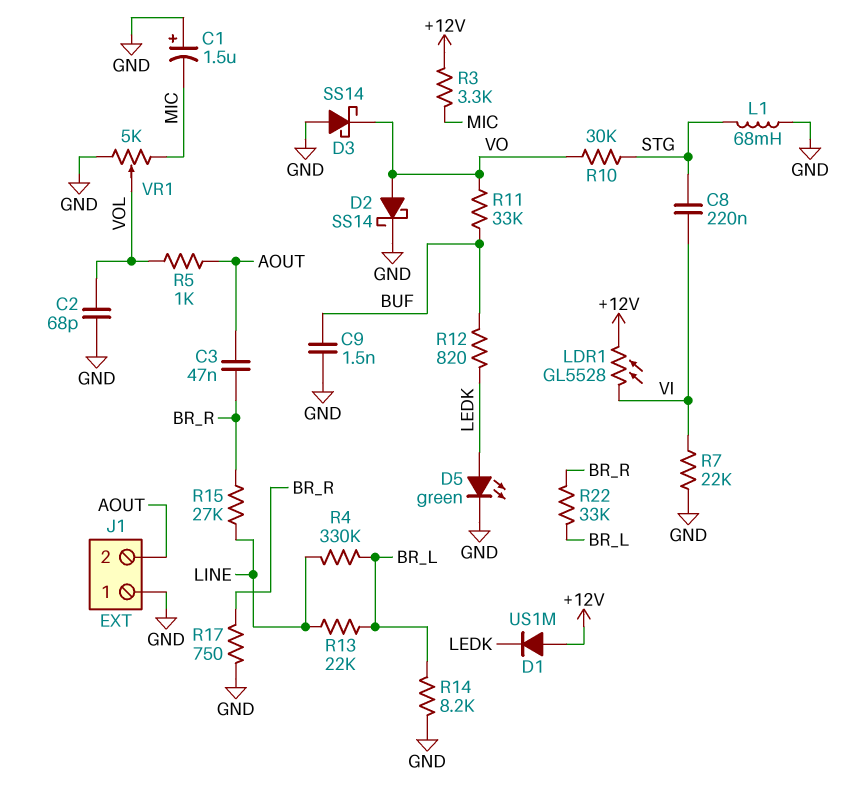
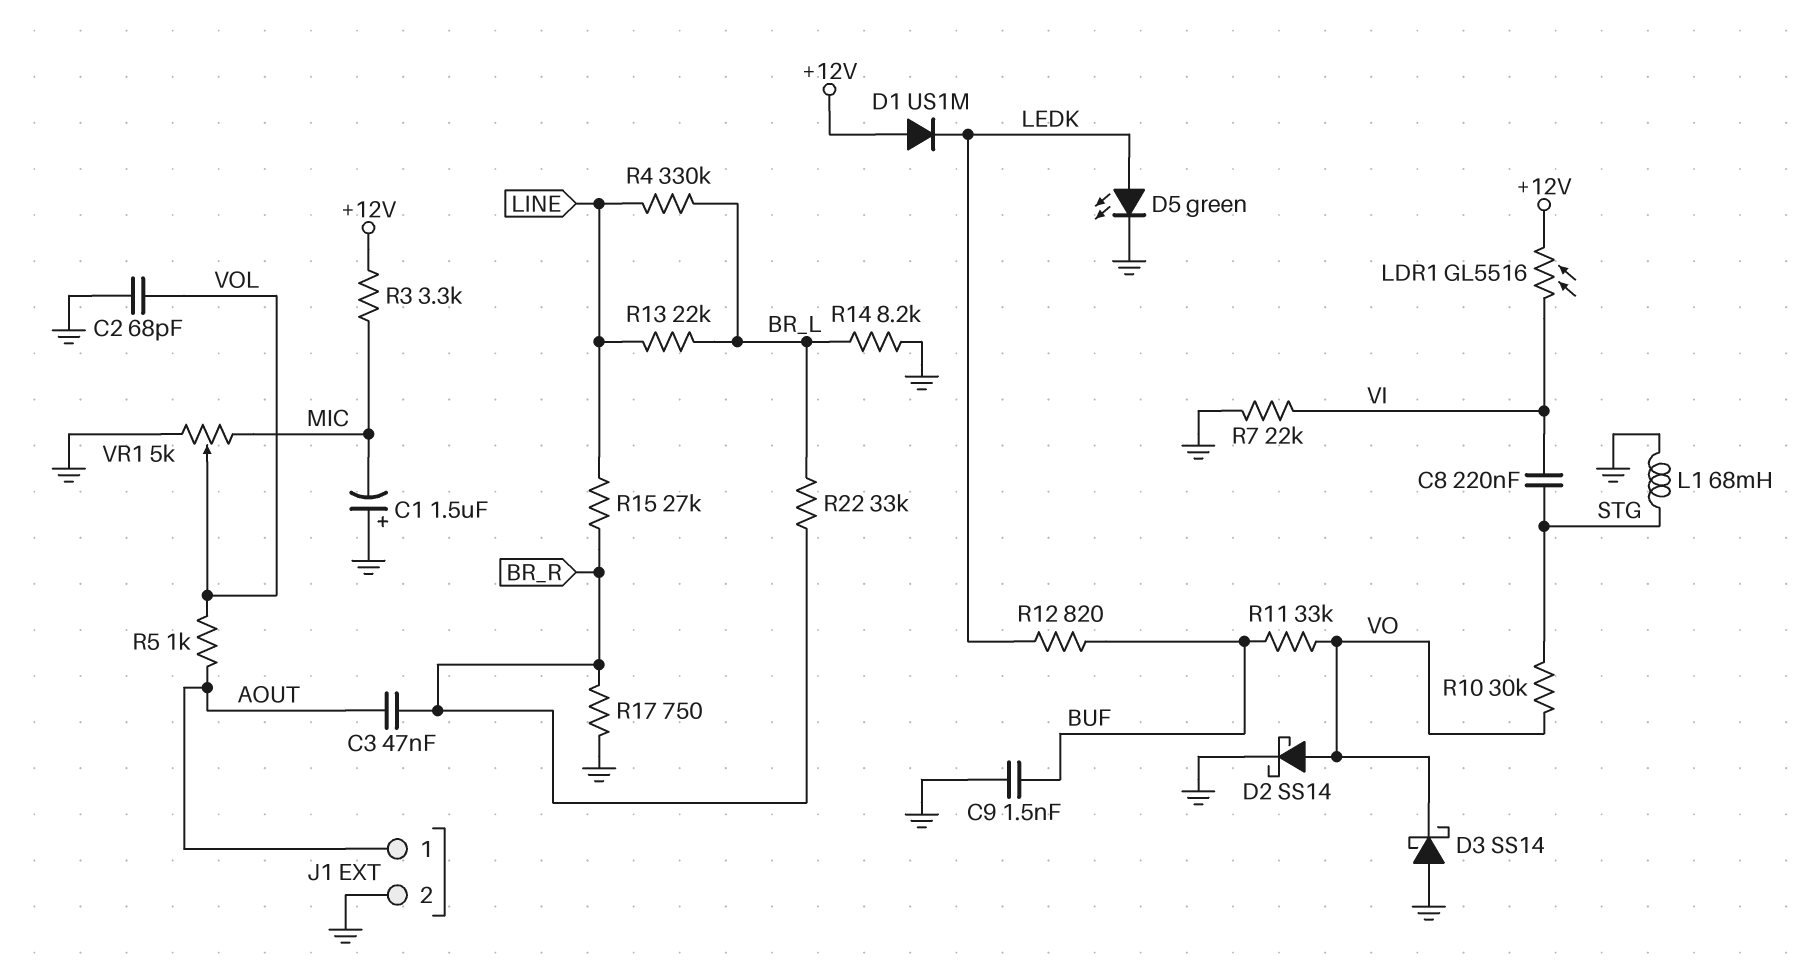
J1 pin 1: GND -> AOUT
J1 pin 2: AOUT -> GND
LDR1: GL5528 (+12V, VI) -> GL5516 (+12V, VI)

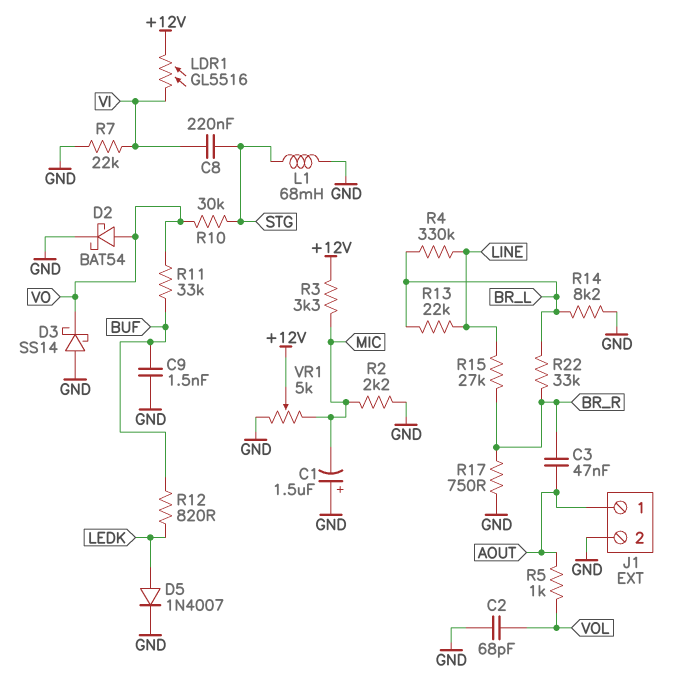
D1: diode US1M (A +12V, K LEDK) -> none
D2: schottky SS14 (A VO, K GND) -> schottky BAT54 (A VO, K GND)
D5: LED green (A LEDK, K GND) -> diode 1N4007 (A LEDK, K GND)
R2: none -> 2.2k (GND, MIC)
VR1: 5k (GND, MIC, wiper VOL) -> 5k (GND, MIC, wiper +12V)

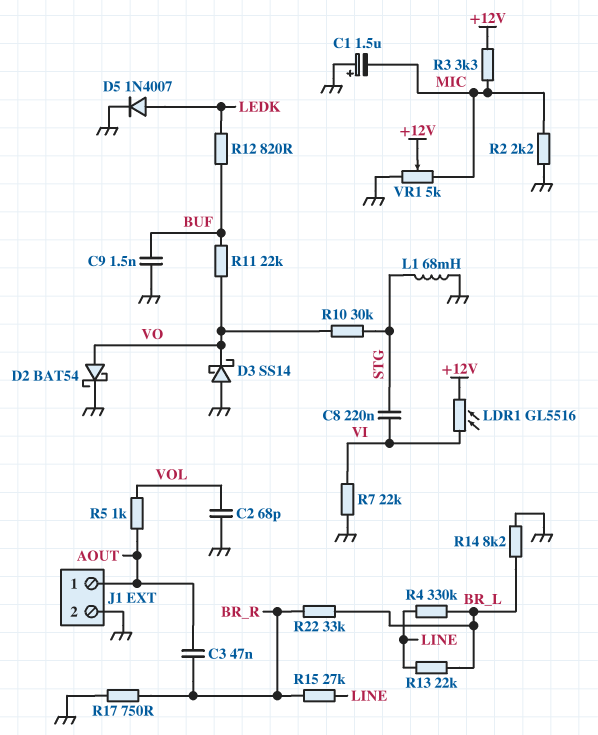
R11: 33k (BUF, VO) -> 22k (BUF, VO)

